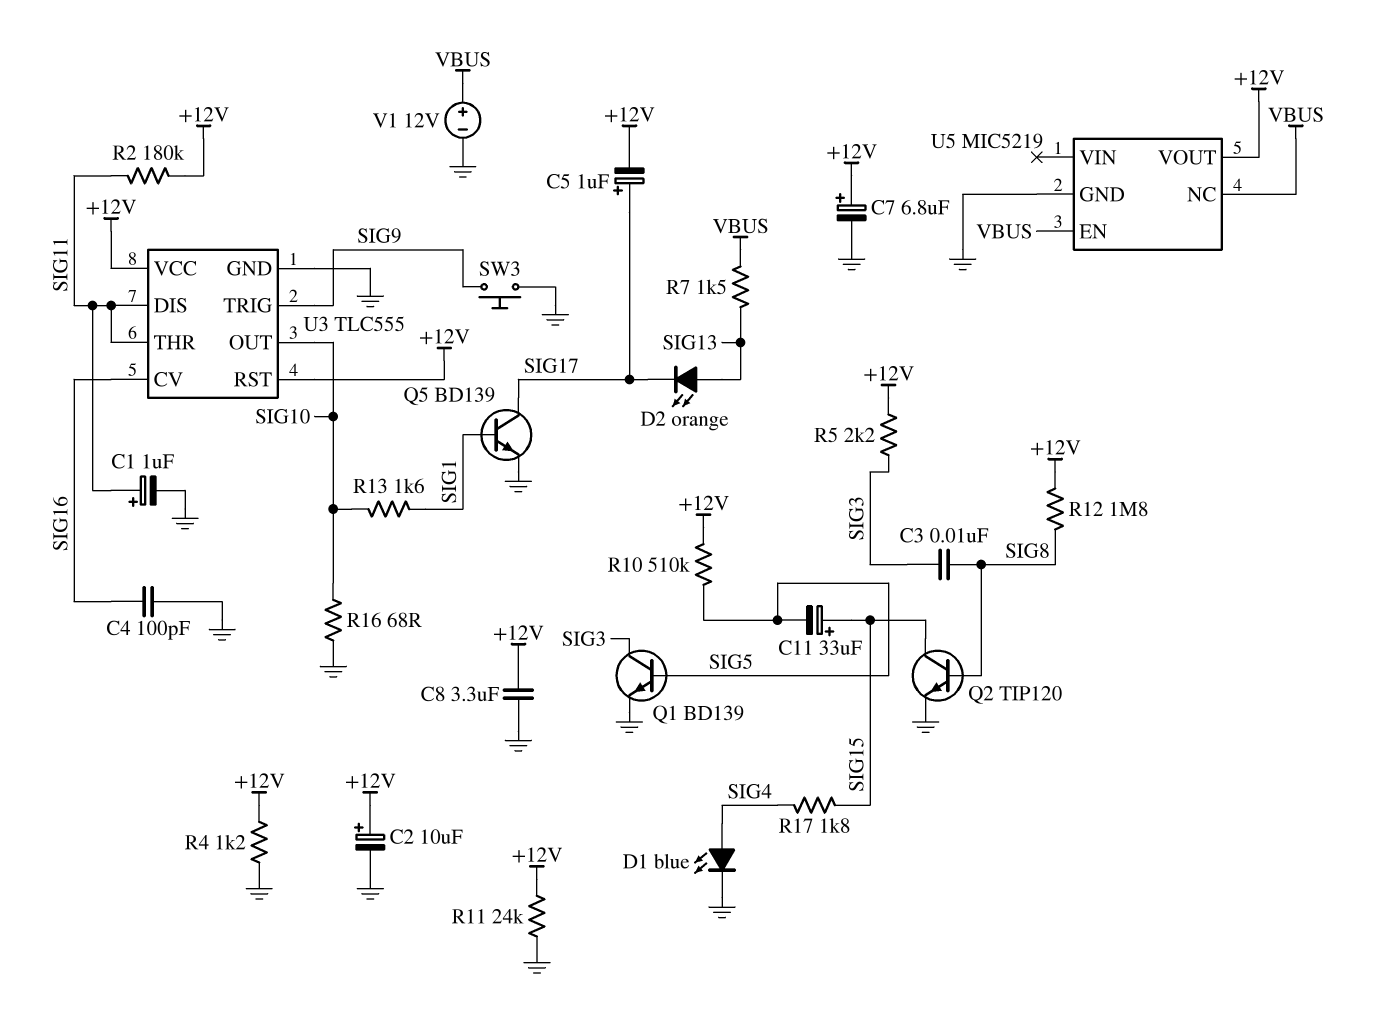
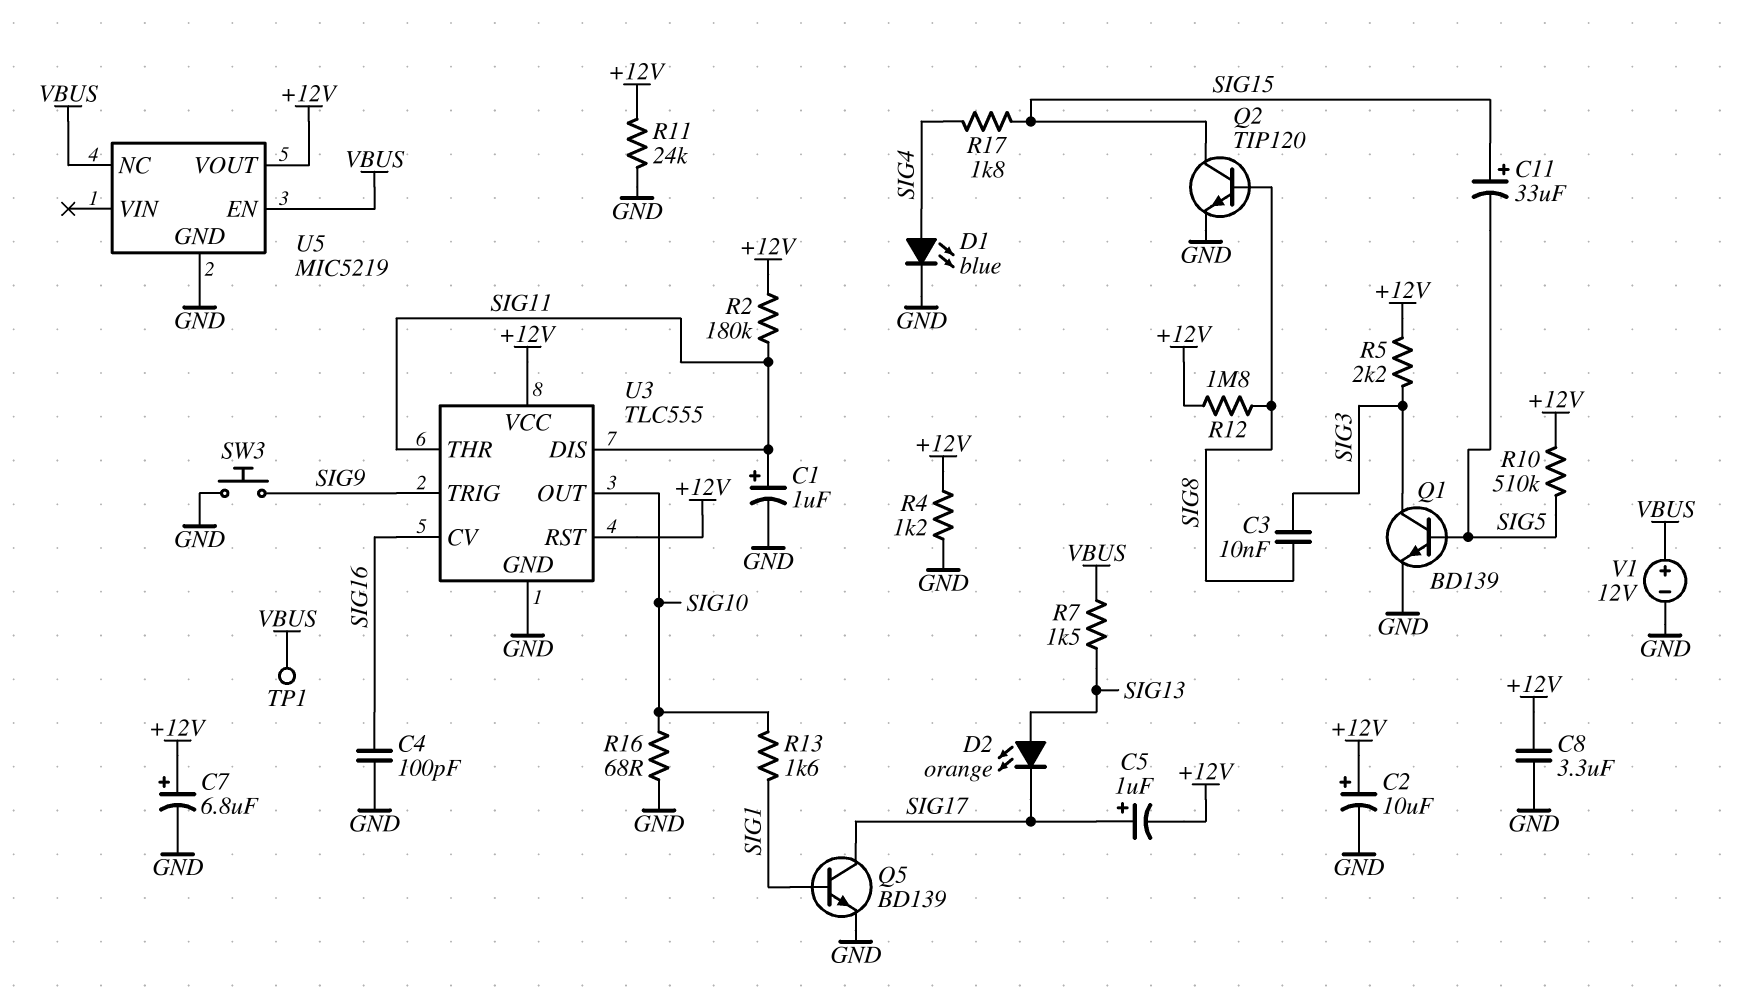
TP1: none -> test point (VBUS)

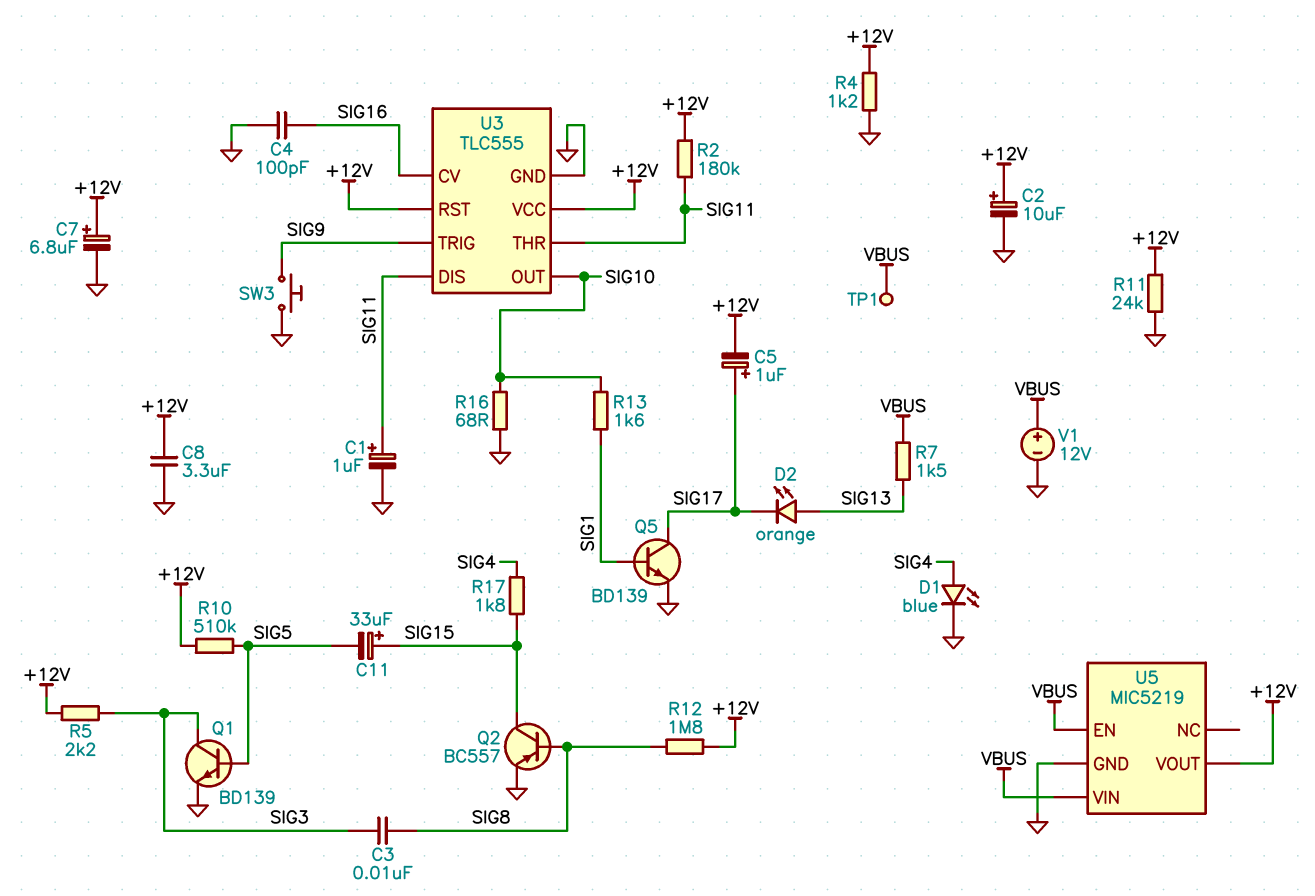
Q2: NPN TIP120 (B SIG8, C SIG15, E GND) -> PNP BC557 (B SIG8, C SIG15, E GND)
U5 pin NC: VBUS -> none
U5 pin VIN: none -> VBUS

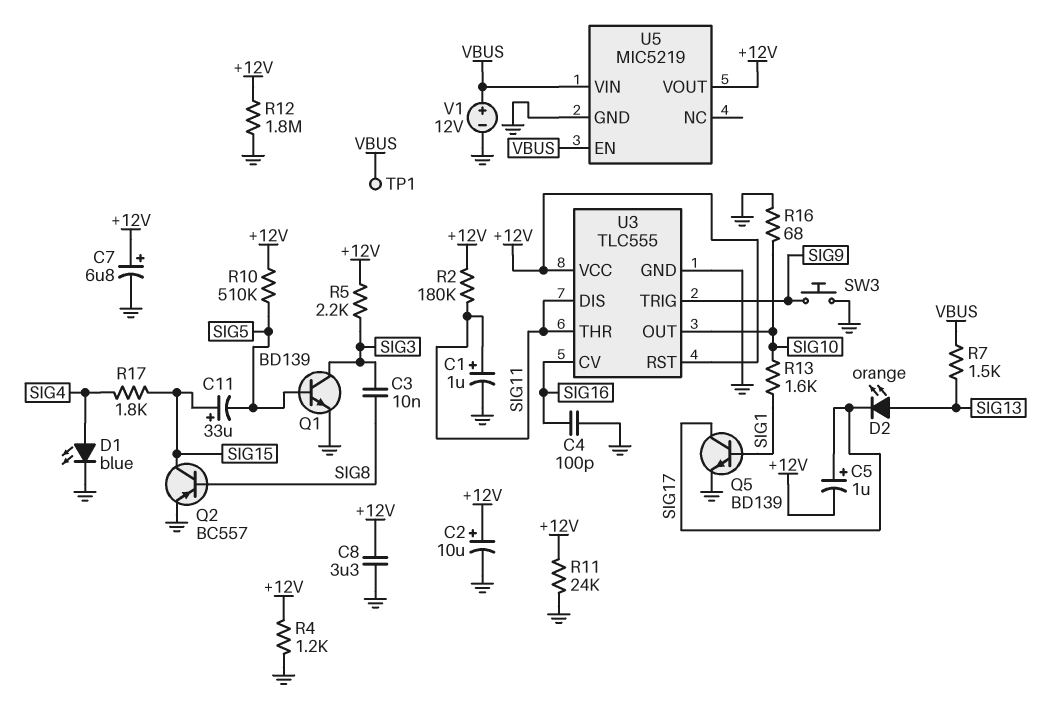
R12: 1.8M (+12V, SIG8) -> 1.8M (+12V, GND)

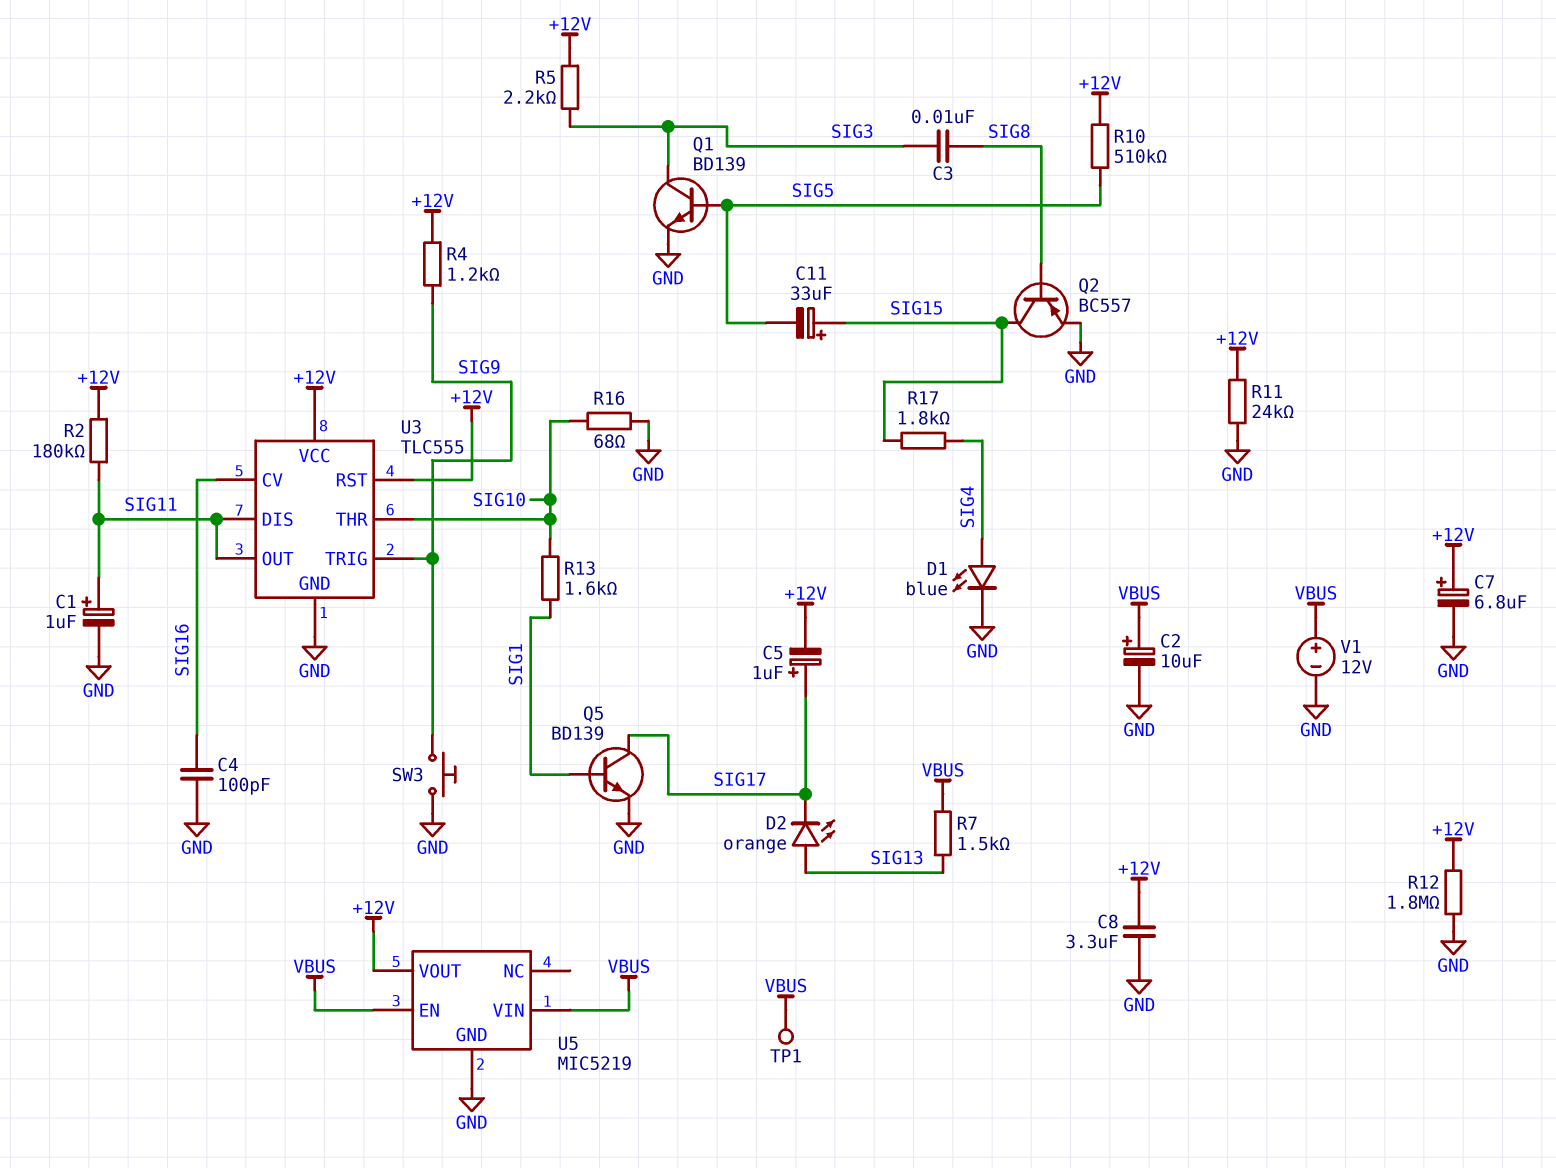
C2: 10uF (plus +12V, minus GND) -> 10uF (plus VBUS, minus GND)
R4: 1.2k (+12V, GND) -> 1.2k (+12V, SIG9)
U3 pin OUT: SIG10 -> SIG11
U3 pin THR: SIG11 -> SIG10

